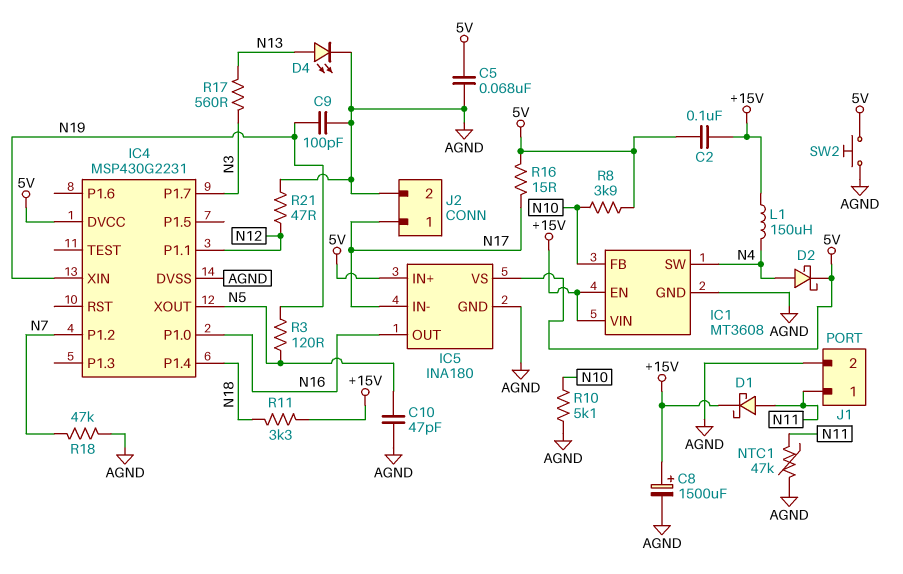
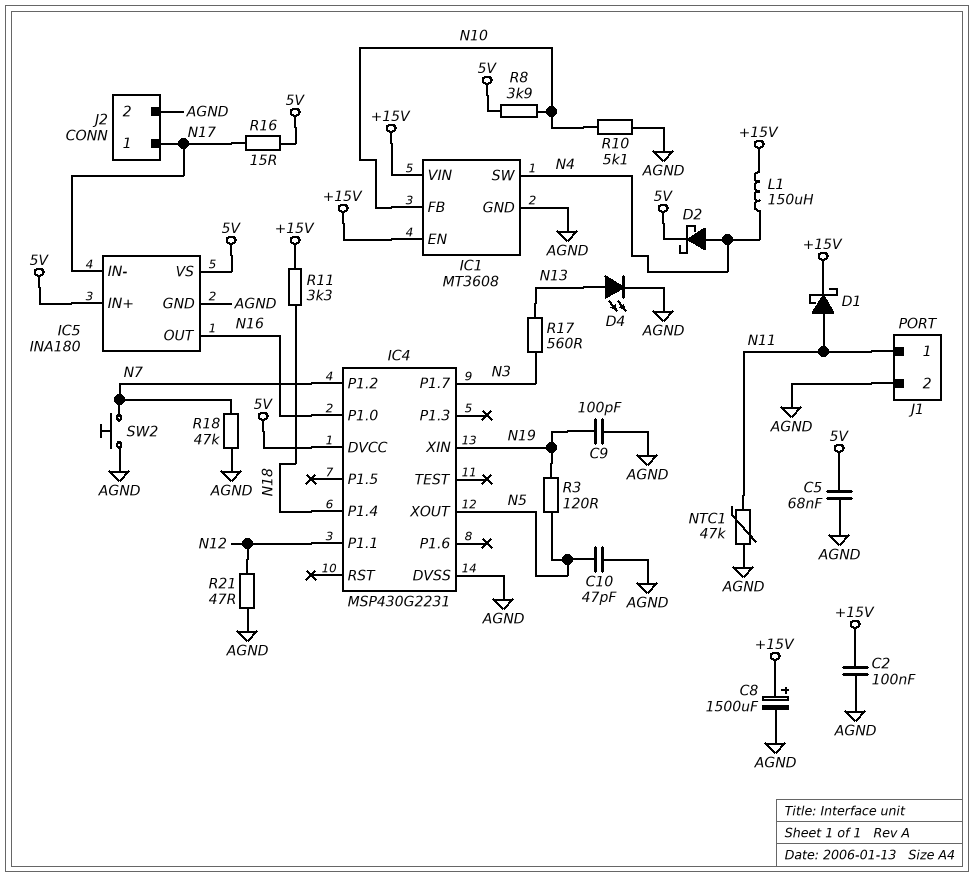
C2: 100nF (+15V, 5V) -> 100nF (+15V, AGND)
SW2: button (5V, AGND) -> button (AGND, N7)

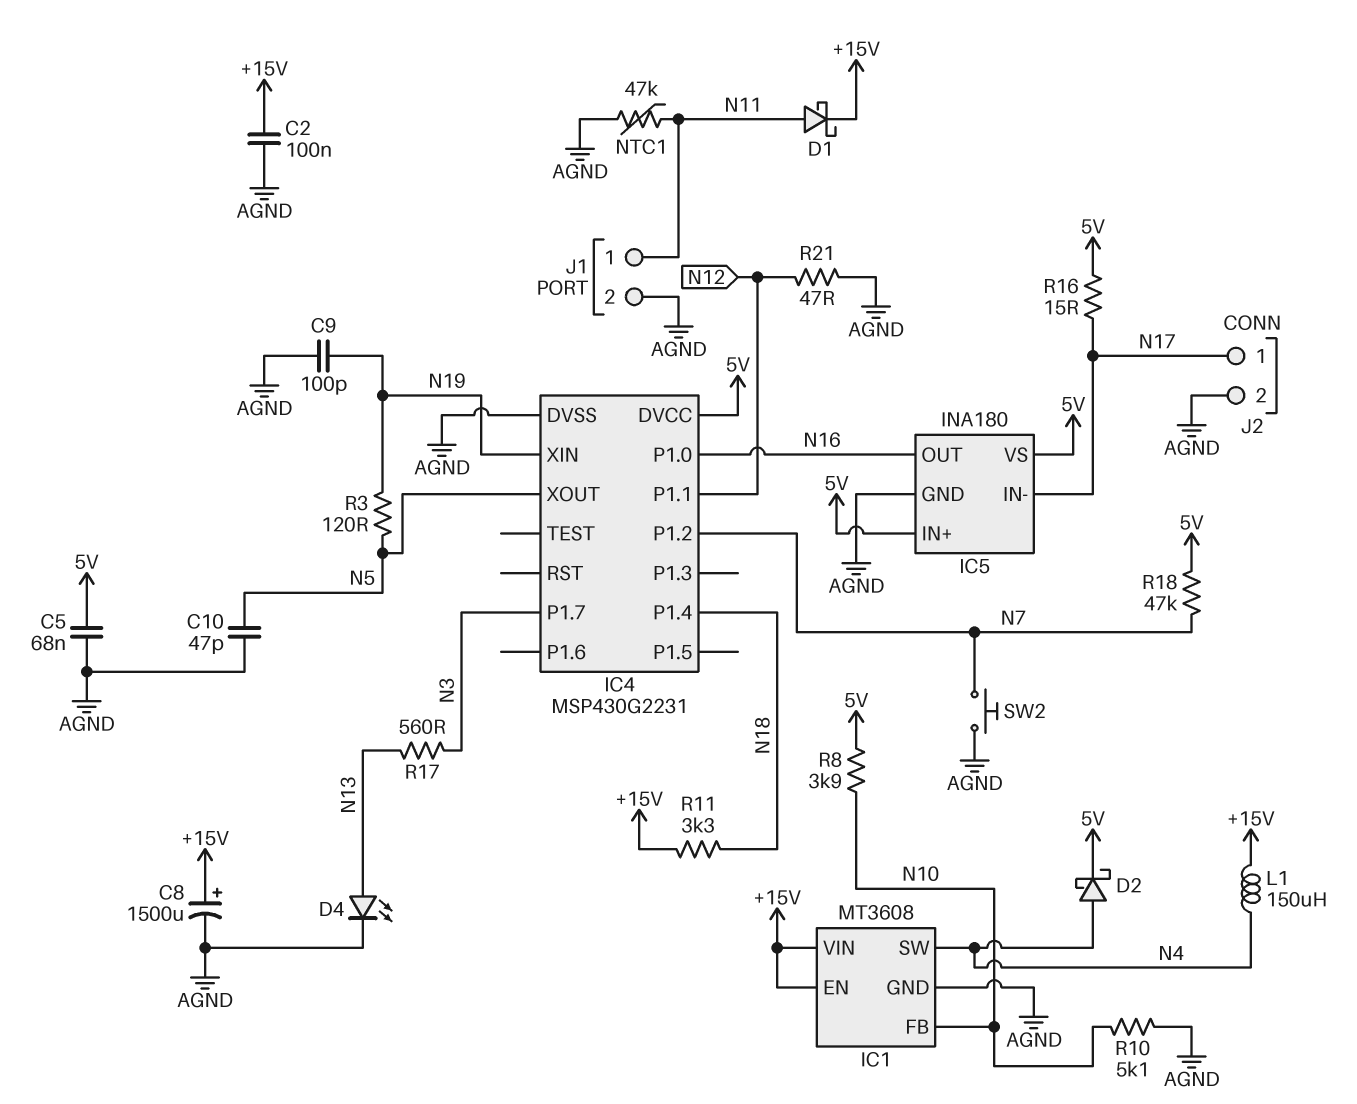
R18: 47k (AGND, N7) -> 47k (5V, N7)

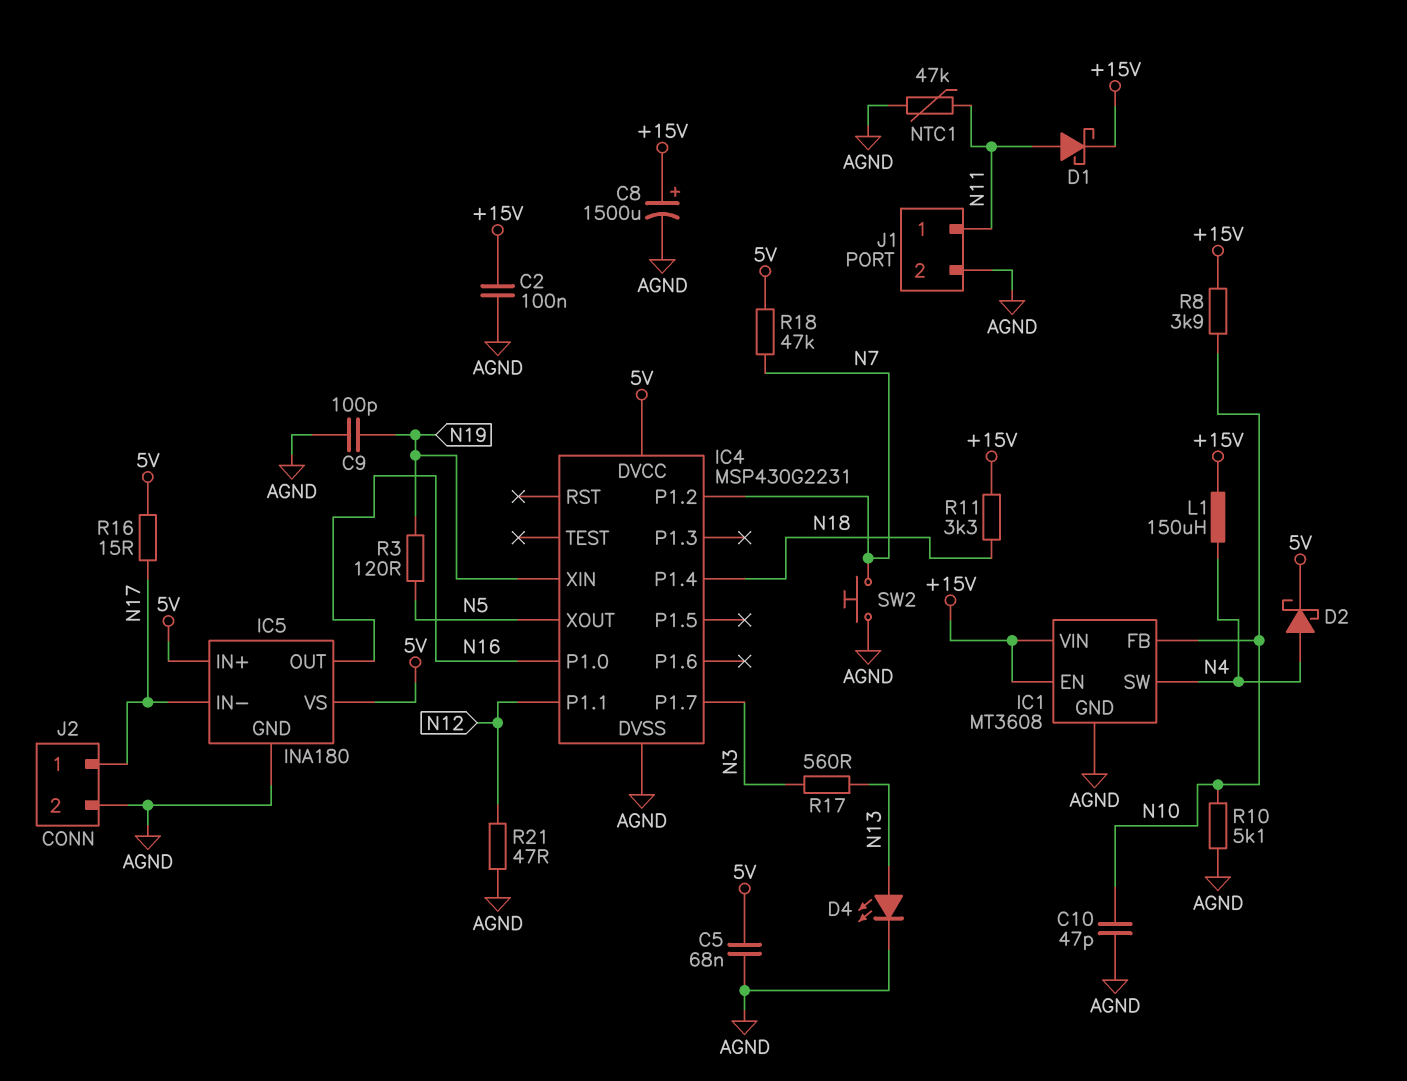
C10: 47pF (AGND, N5) -> 47pF (AGND, N10)
R8: 3.9k (5V, N10) -> 3.9k (+15V, N10)

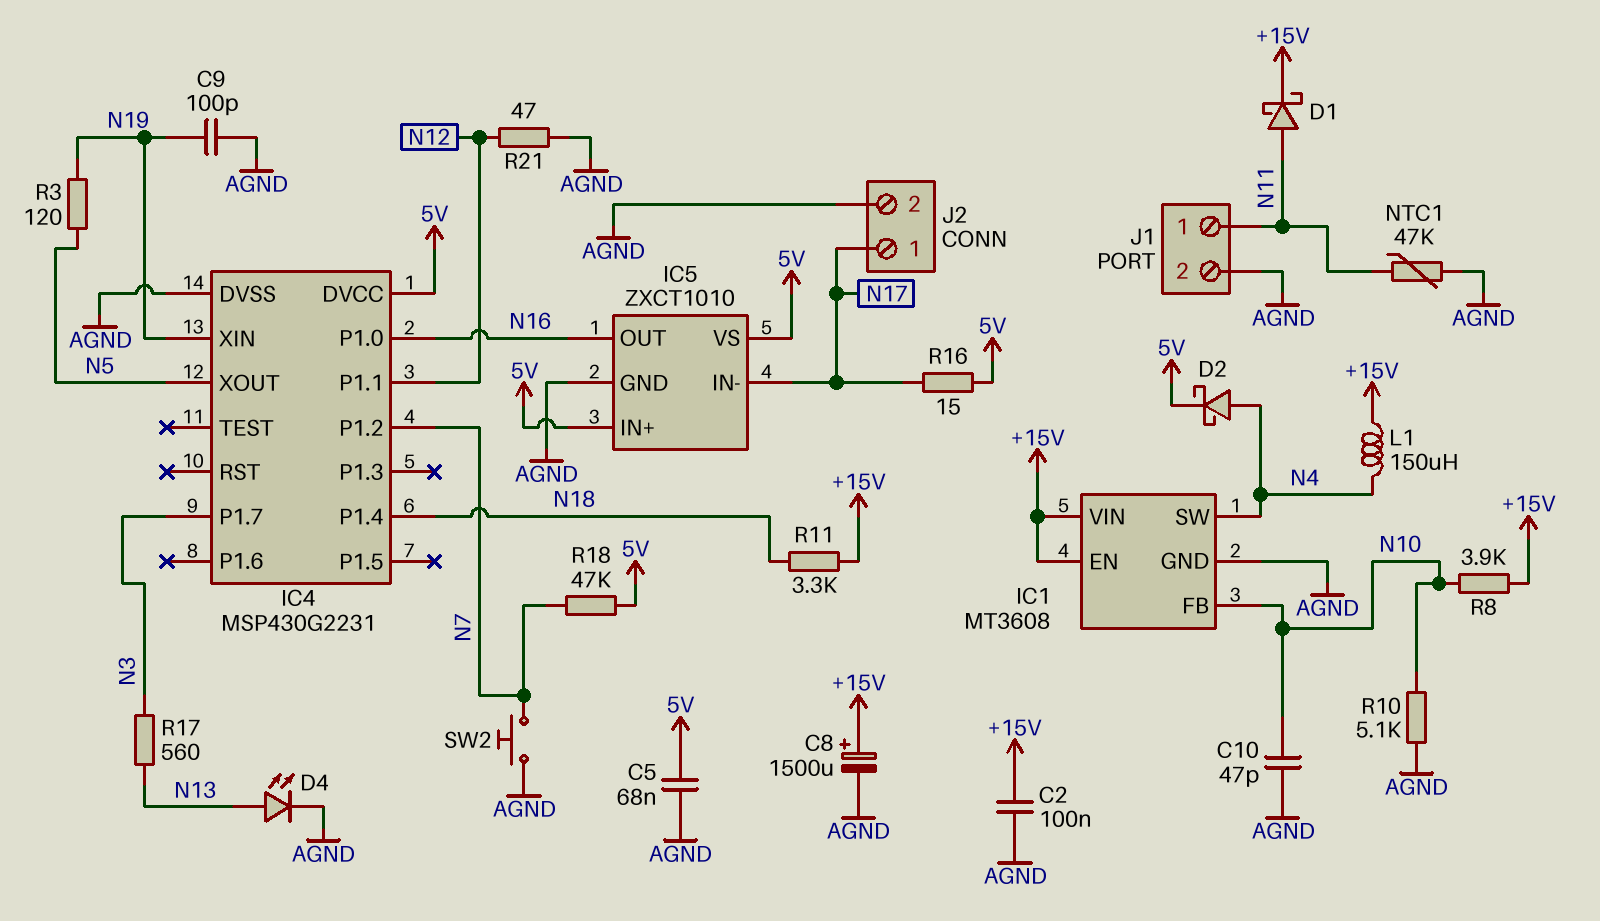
IC5: INA180 -> ZXCT1010

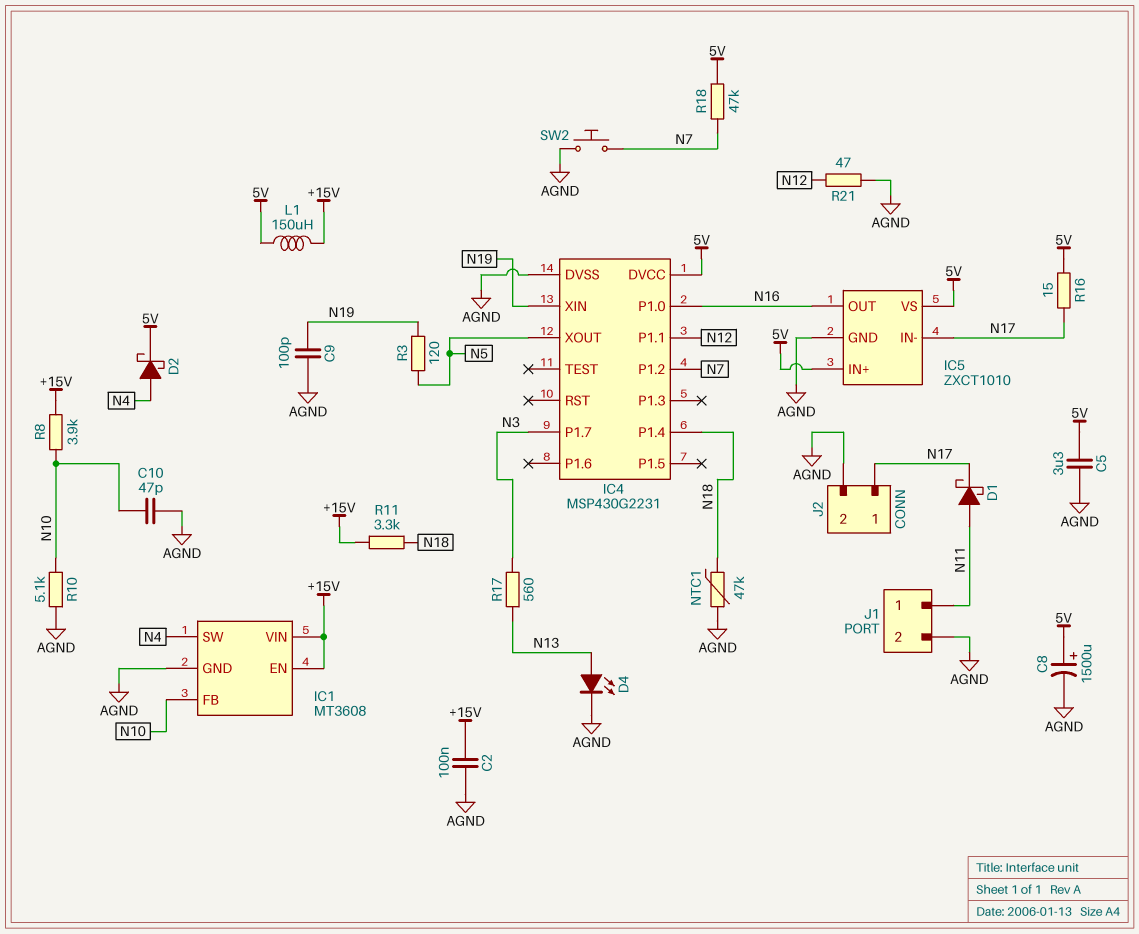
C5: 68nF (5V, AGND) -> 3.3uF (5V, AGND)
C8: 1500uF (plus +15V, minus AGND) -> 1500uF (plus 5V, minus AGND)
D1: schottky (A N11, K +15V) -> schottky (A N11, K N17)
L1: 150uH (+15V, N4) -> 150uH (+15V, 5V)
NTC1: 47k (AGND, N11) -> 47k (AGND, N18)

